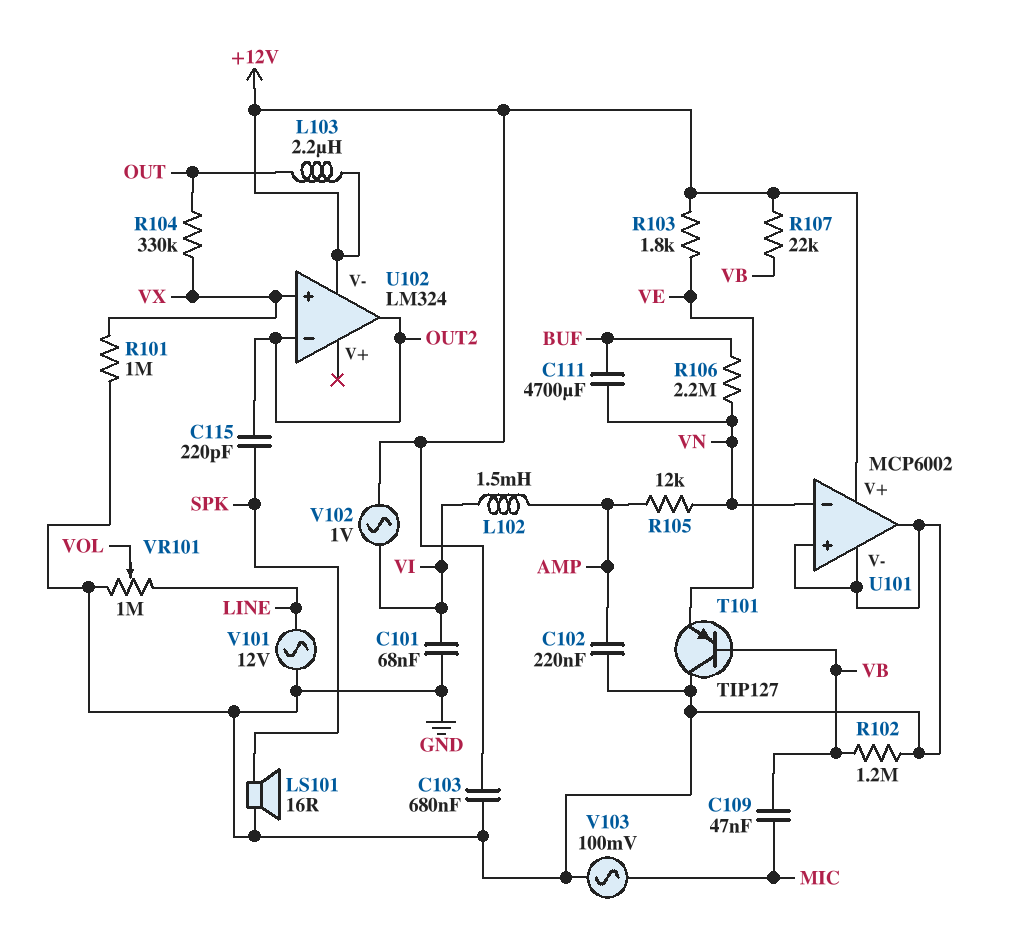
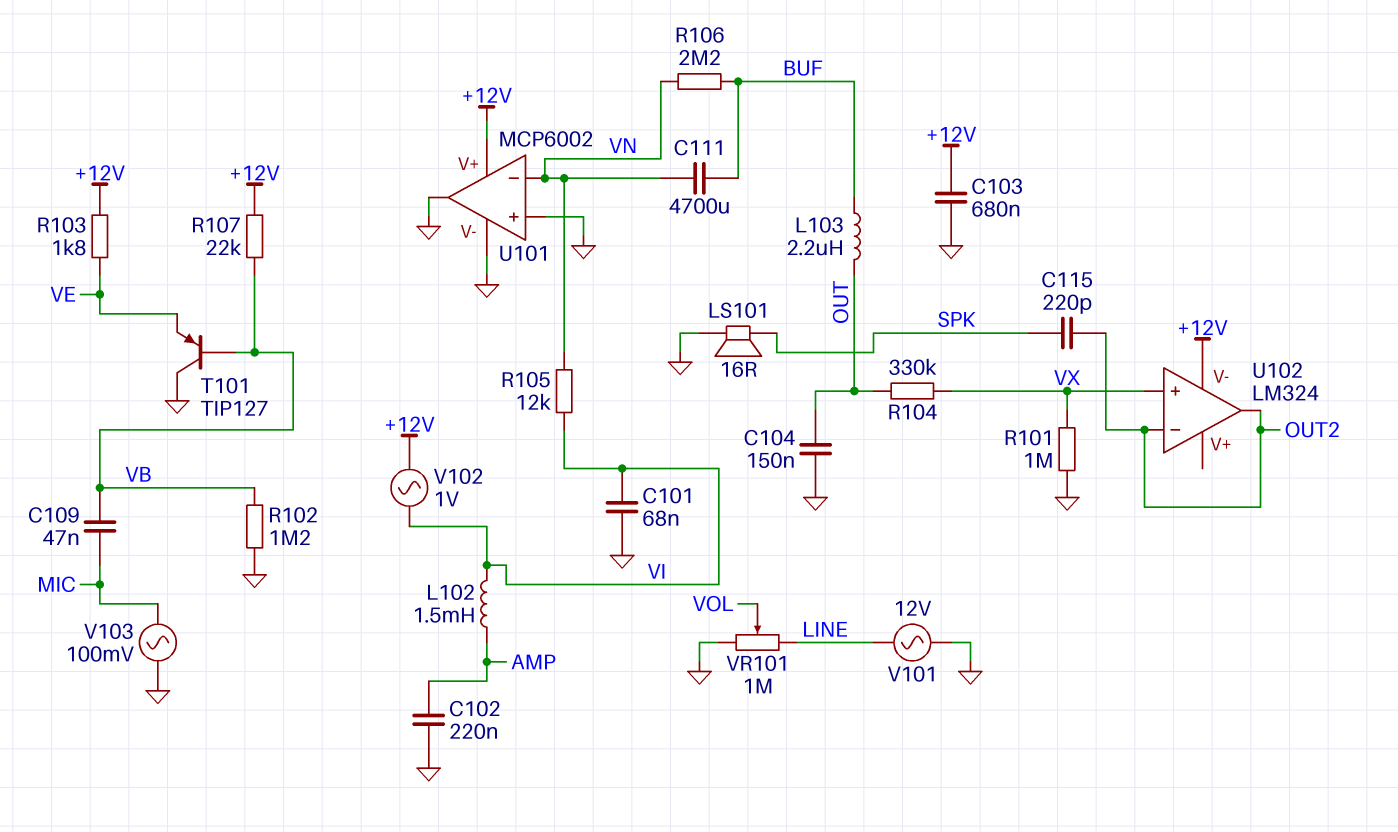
C104: none -> 150nF (GND, OUT)
L103: 2.2uH (+12V, OUT) -> 2.2uH (BUF, OUT)
R105: 12k (AMP, VN) -> 12k (VI, VN)

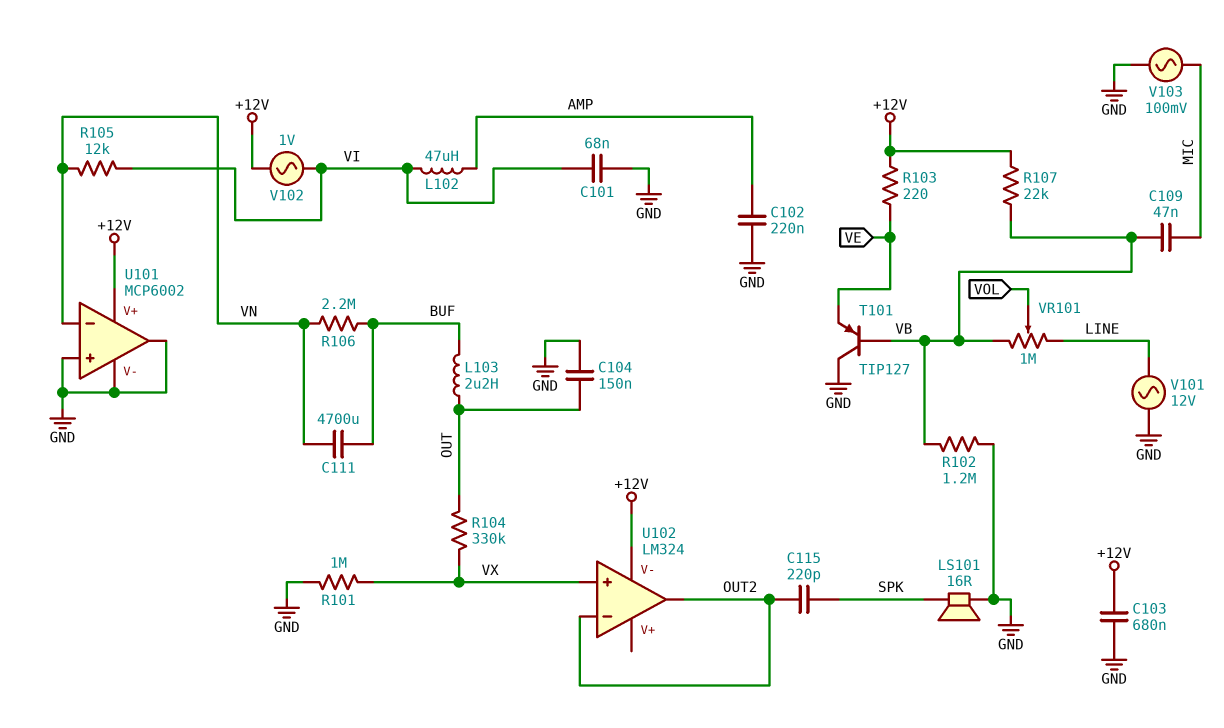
L102: 1.5mH (AMP, VI) -> 47uH (AMP, VI)
R103: 1.8k (+12V, VE) -> 220 (+12V, VE)
VR101: 1M (GND, LINE, wiper VOL) -> 1M (LINE, VB, wiper VOL)

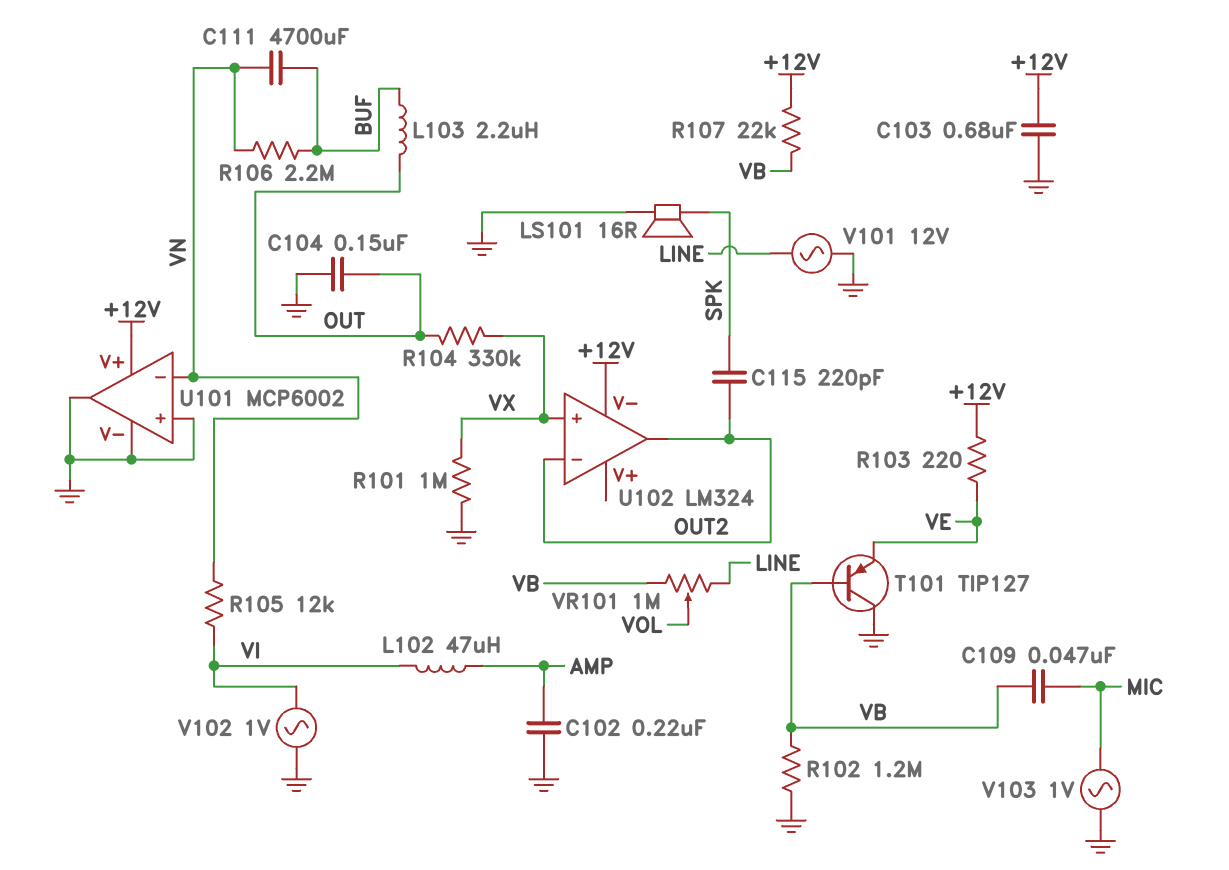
C101: 68nF (GND, VI) -> none
V102: AC 1V (+12V, VI) -> AC 1V (GND, VI)
V103: AC 100mV (GND, MIC) -> AC 1V (GND, MIC)

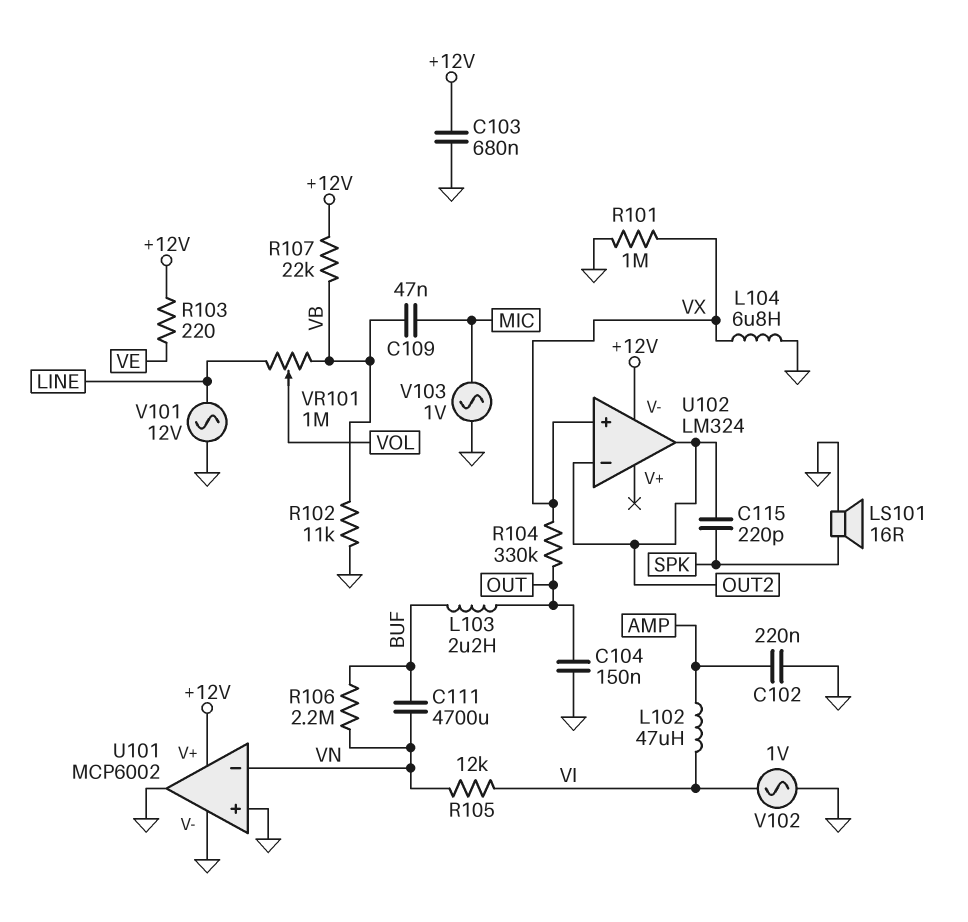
L104: none -> 6.8uH (GND, VX)
R102: 1.2M (GND, VB) -> 11k (GND, VB)
T101: PNP TIP127 (B VB, C GND, E VE) -> none

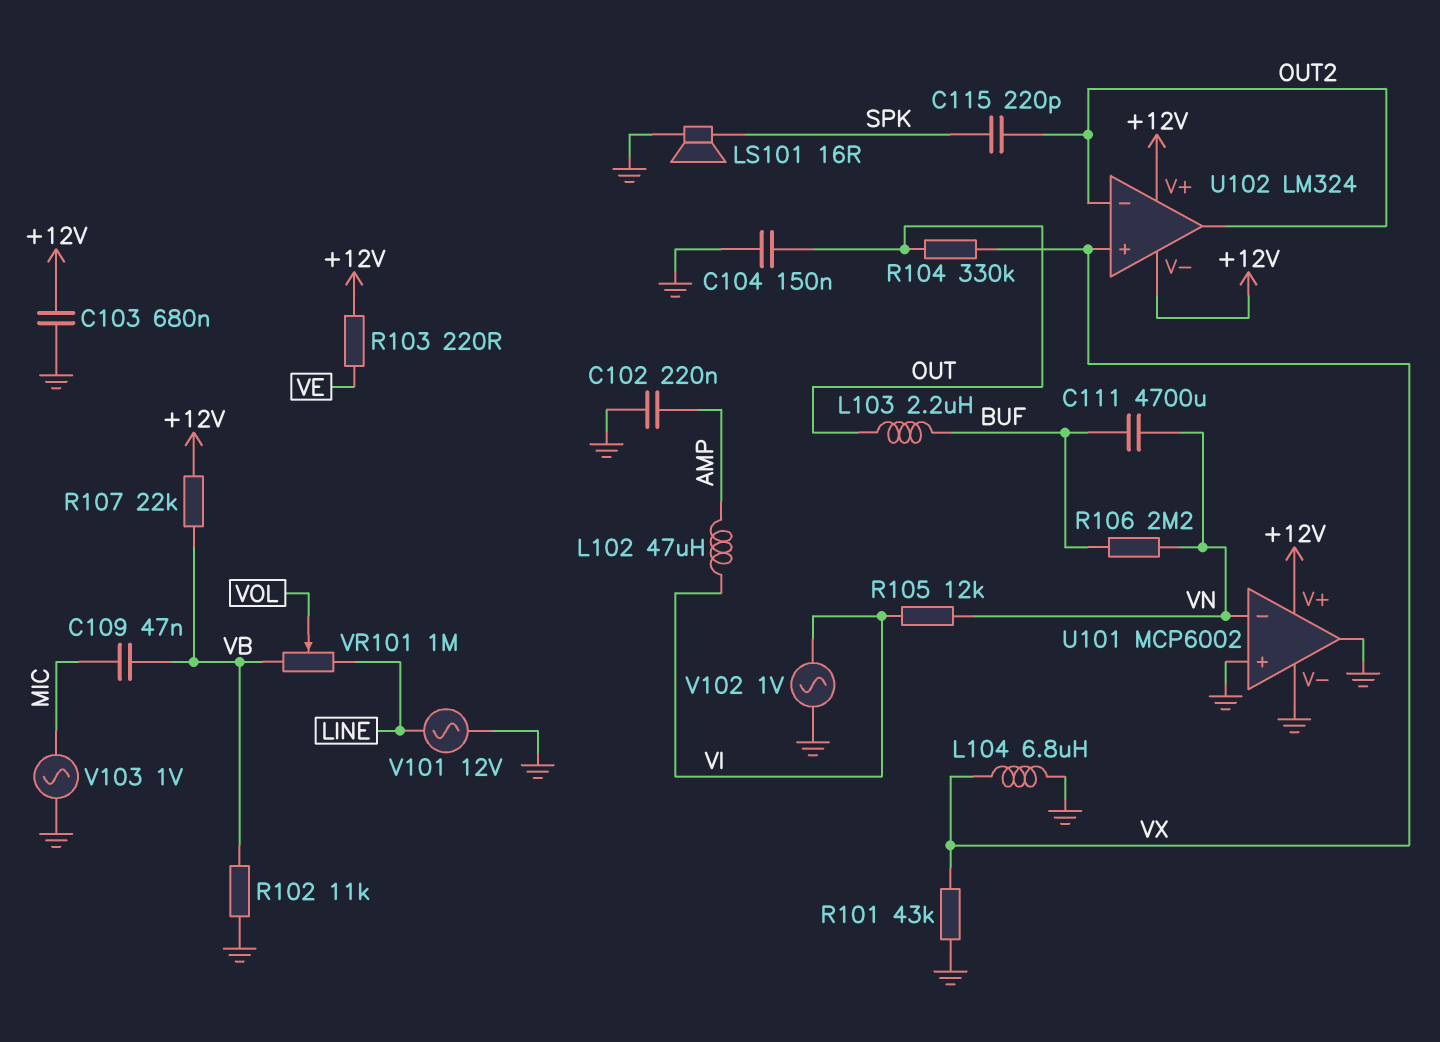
R101: 1M (GND, VX) -> 43k (GND, VX)
U102 pin V+: none -> +12V

